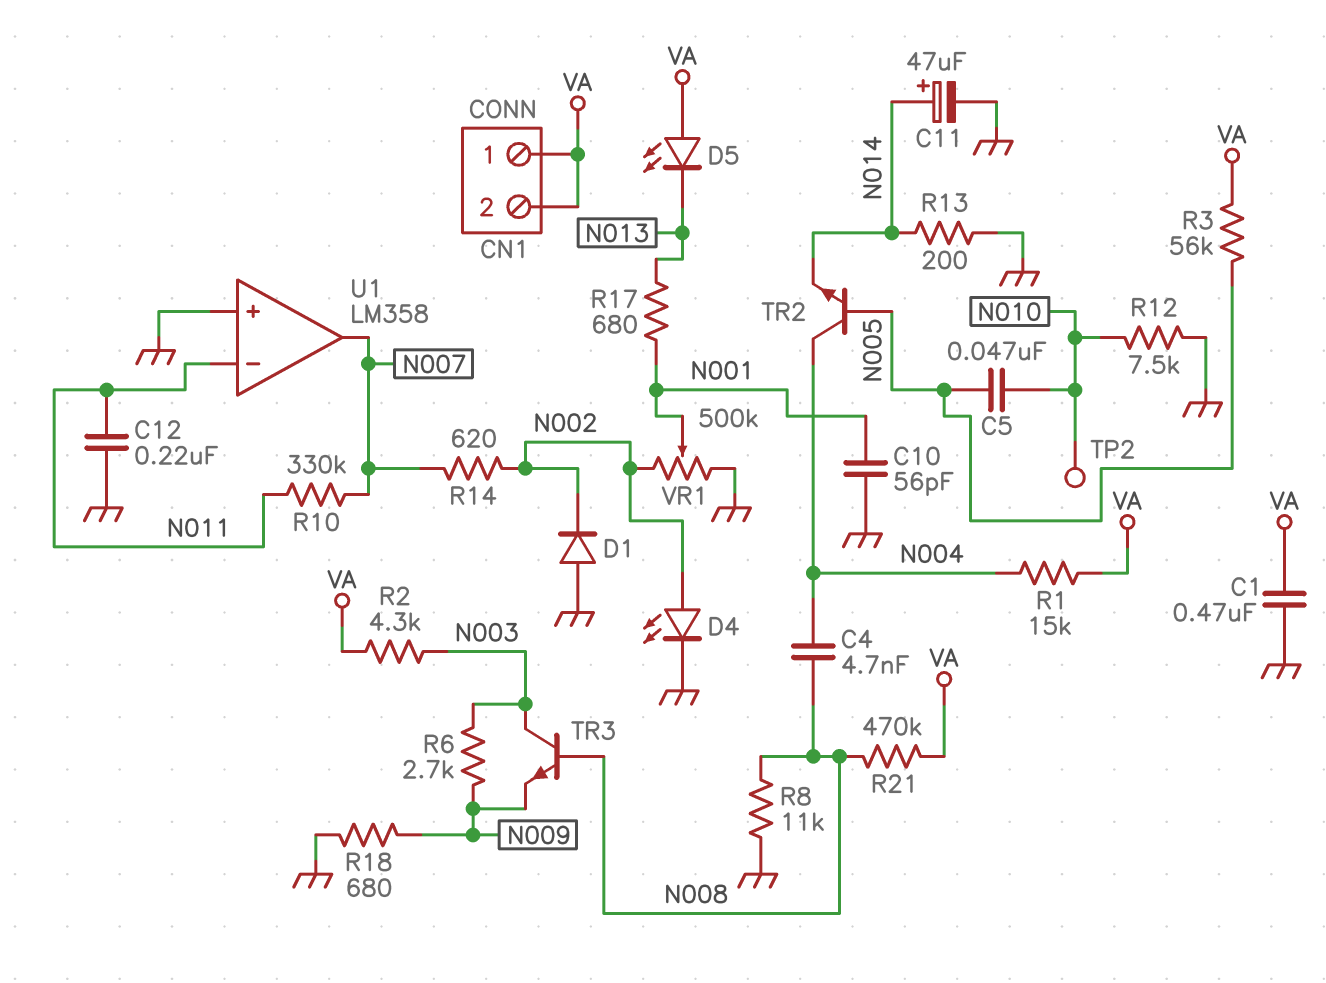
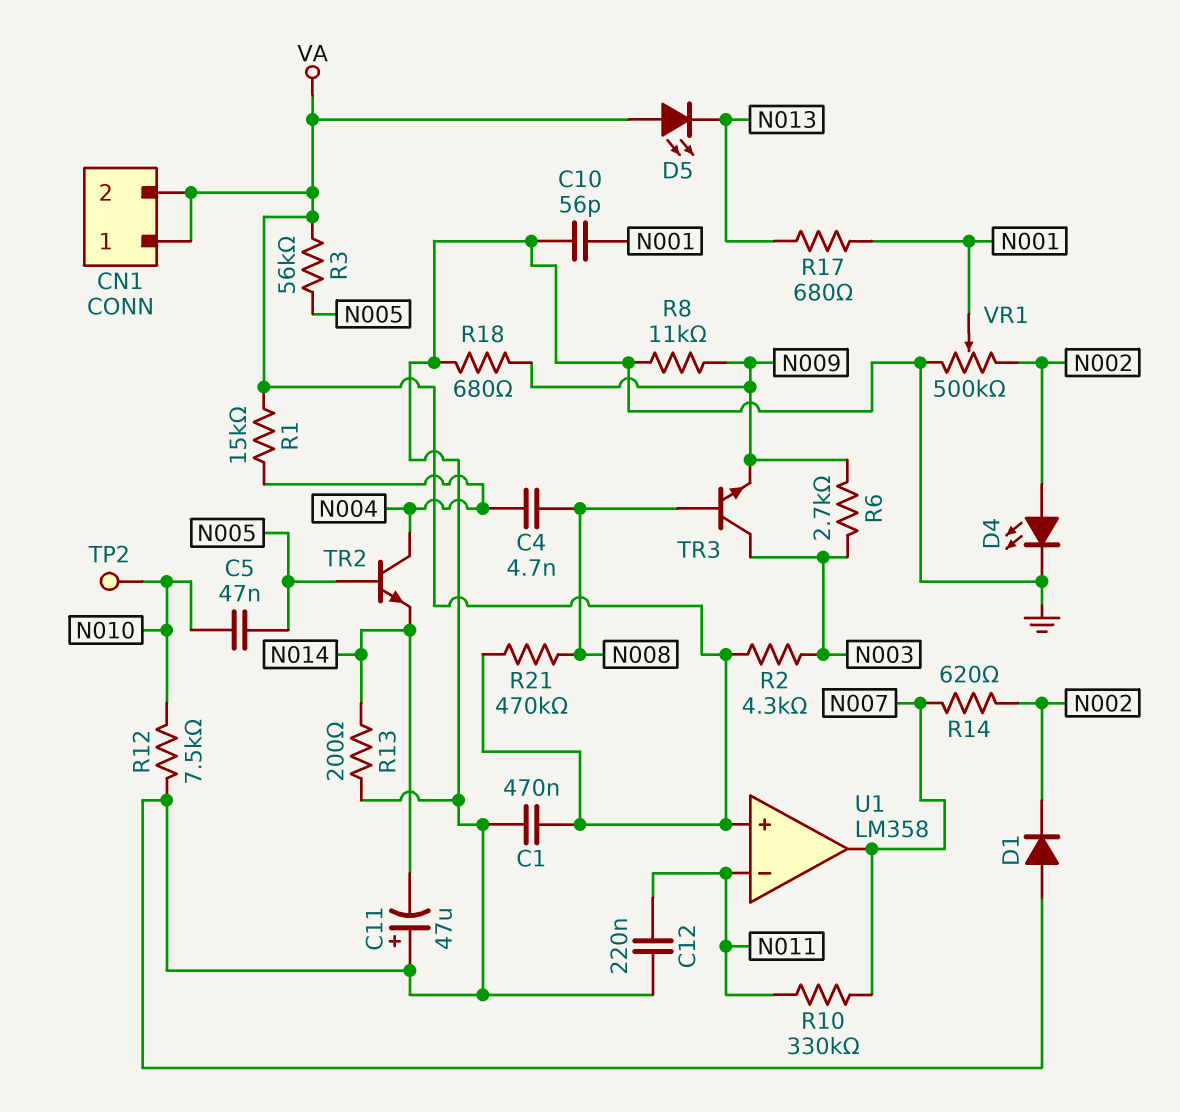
C11: 47uF (plus N014, minus GND) -> 47uF (plus GND, minus N014)
R8: 11k (GND, N008) -> 11k (GND, N009)
U1 pin in+: GND -> VA

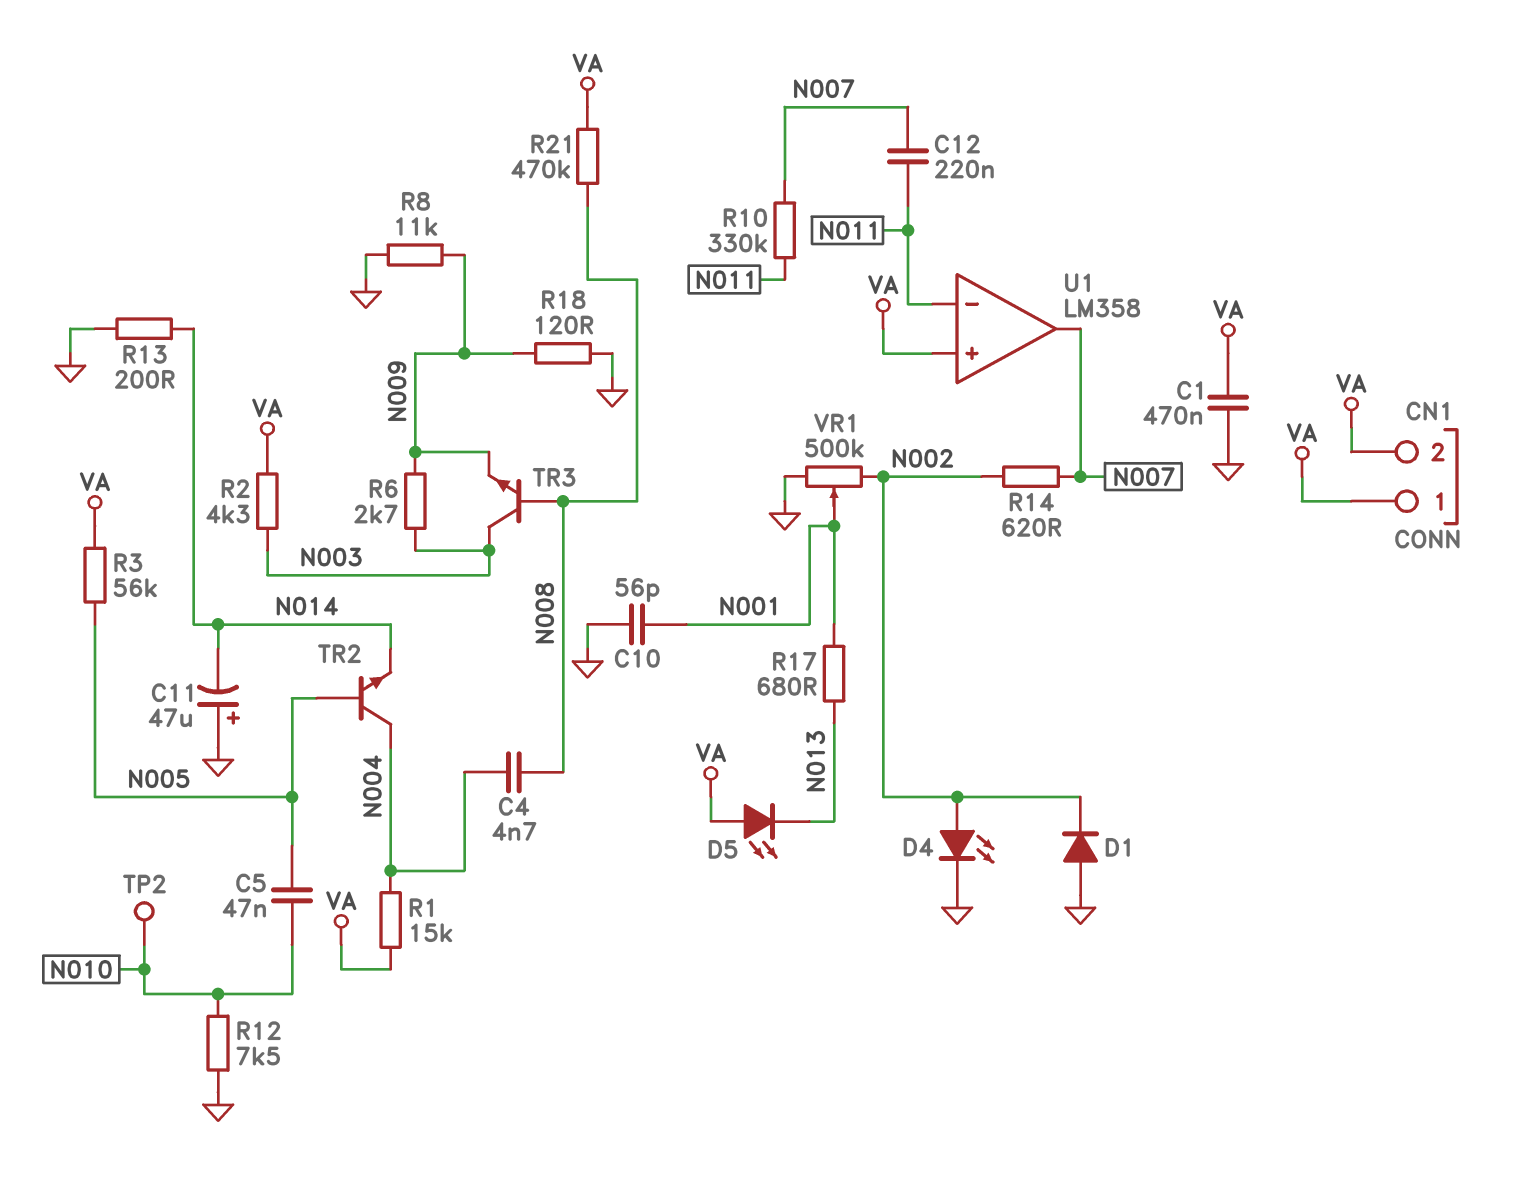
C12: 220nF (GND, N011) -> 220nF (N007, N011)
R18: 680 (GND, N009) -> 120 (GND, N009)

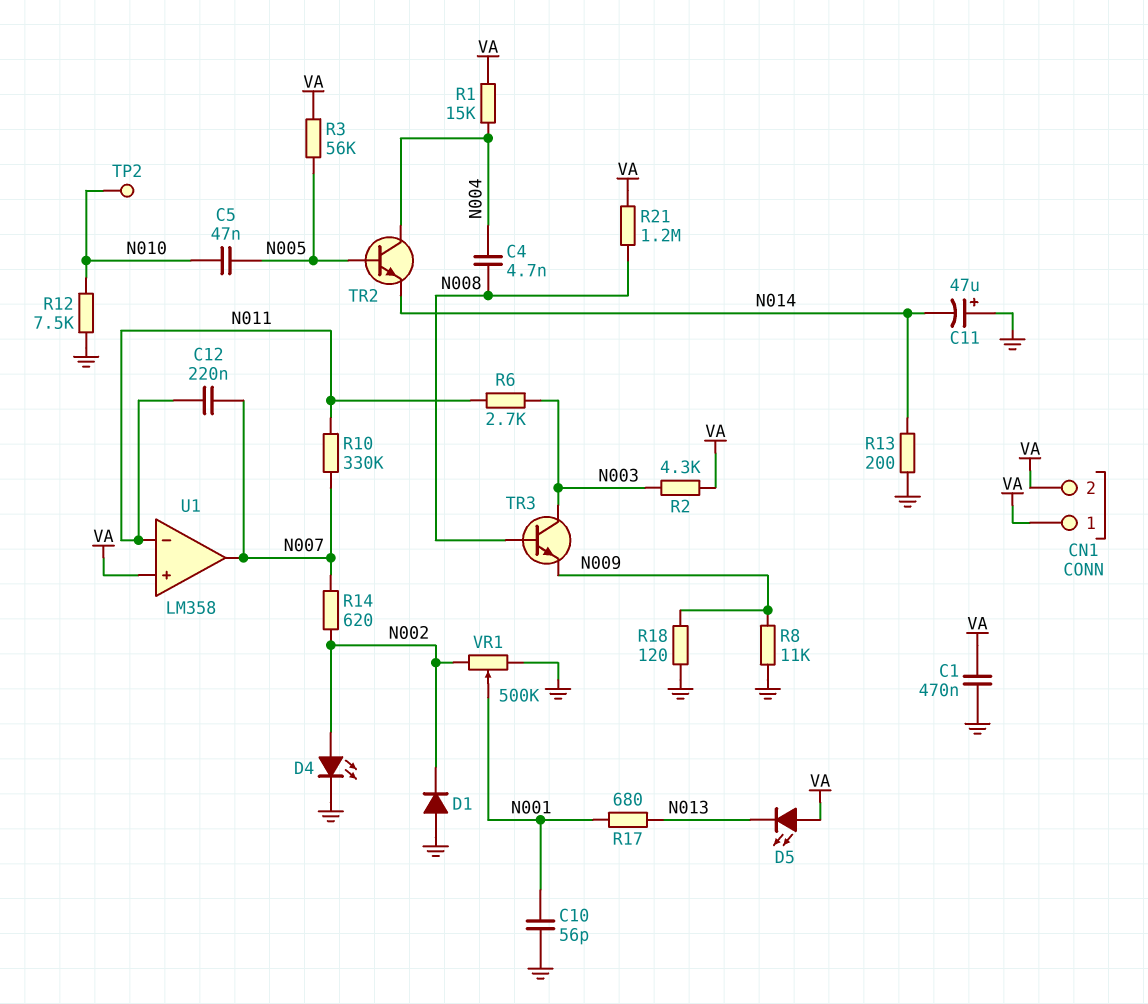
R6: 2.7k (N003, N009) -> 2.7k (N003, N011)
R21: 470k (N008, VA) -> 1.2M (N008, VA)

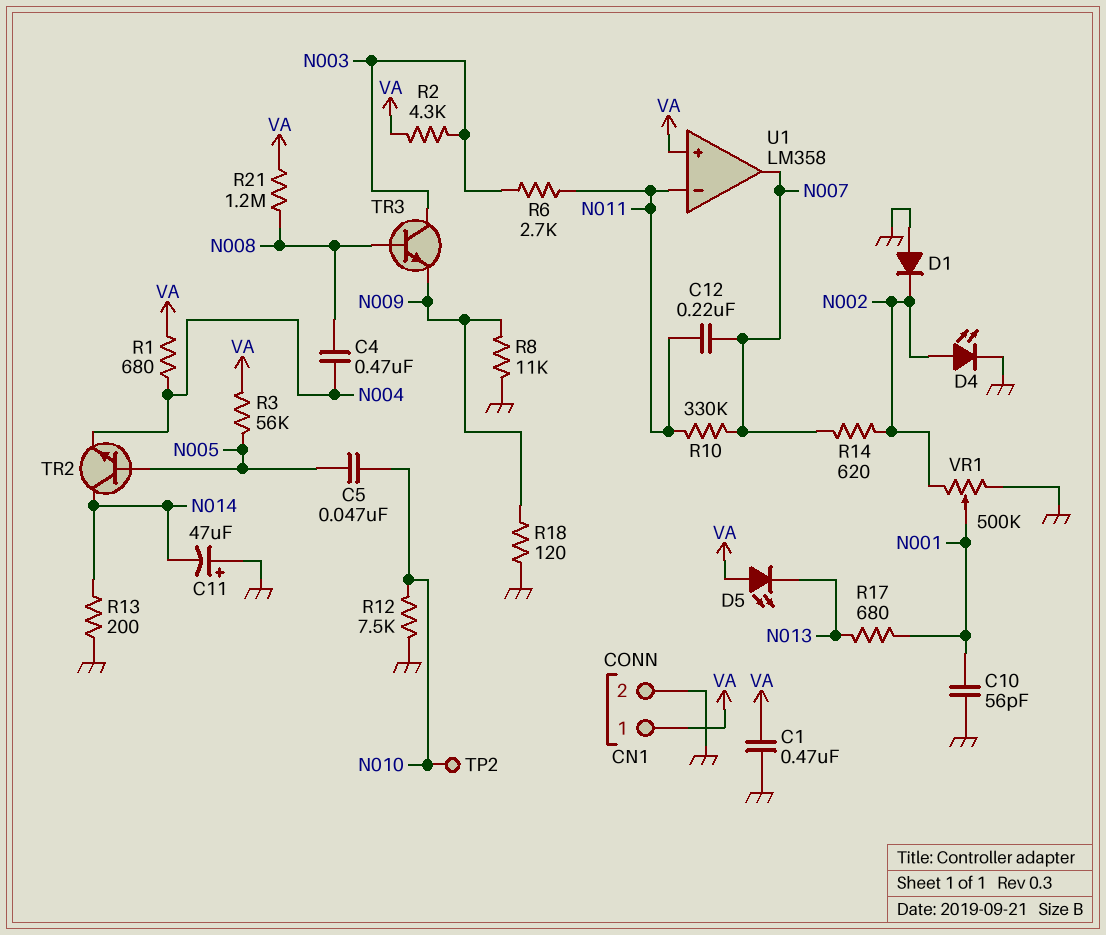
C4: 4.7nF (N004, N008) -> 470nF (N004, N008)
CN1 pin 2: VA -> GND
R1: 15k (N004, VA) -> 680 (N004, VA)
TR2: NPN (B N005, C N004, E N014) -> NPN (B N005, C N014, E N004)

